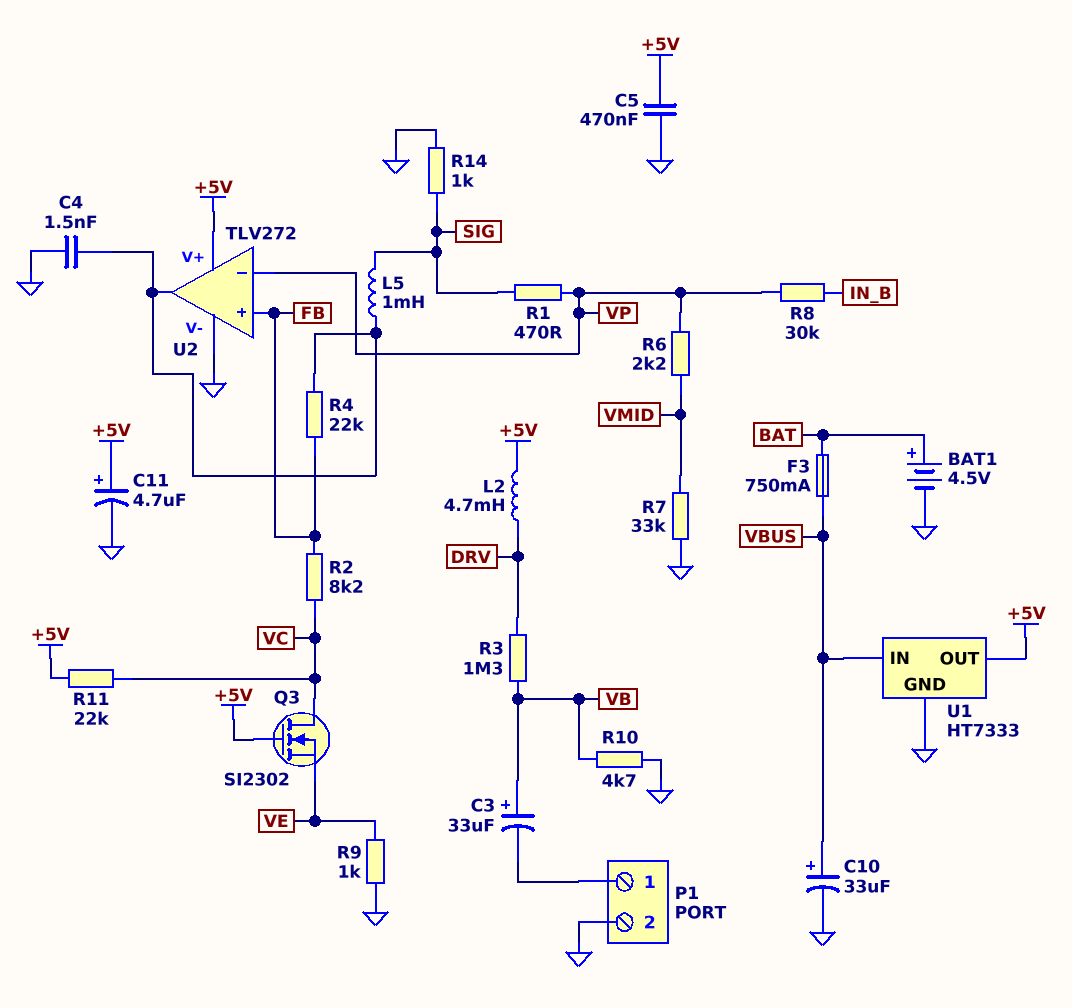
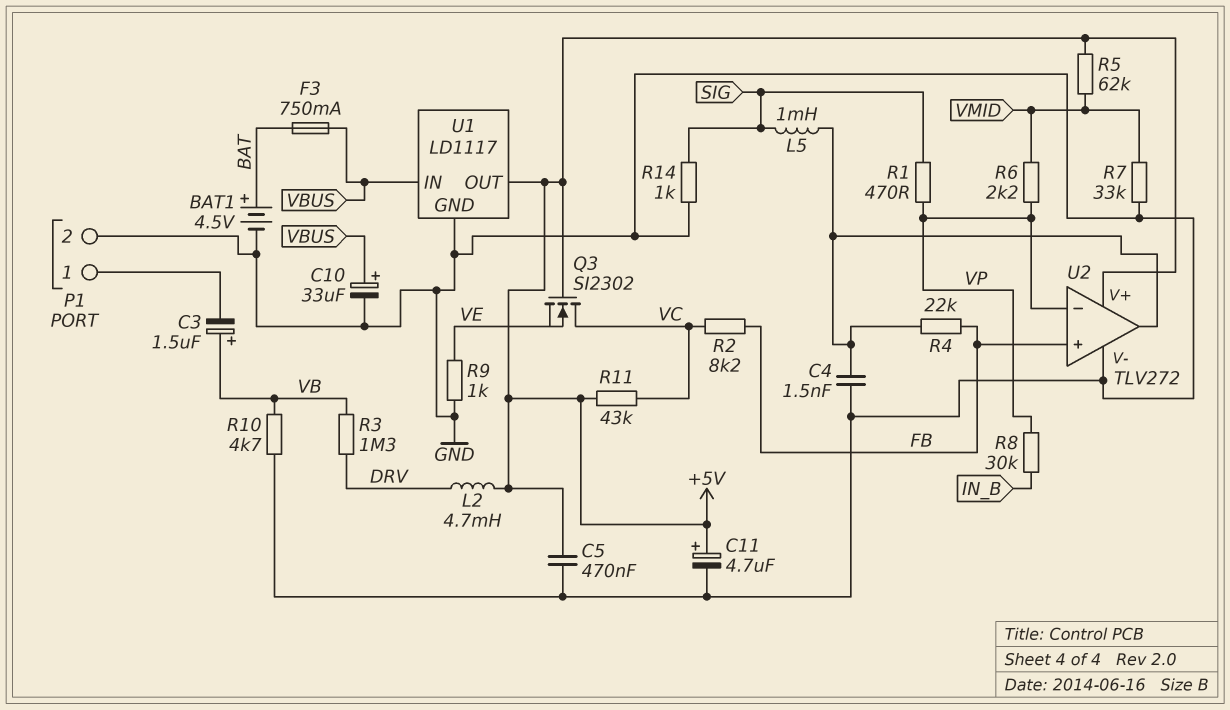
C3: 33uF (plus VB, minus P1/1) -> 1.5uF (plus VB, minus P1/1)
R5: none -> 62k (+5V, VMID)
R11: 22k (+5V, VC) -> 43k (+5V, VC)
U1: HT7333 -> LD1117

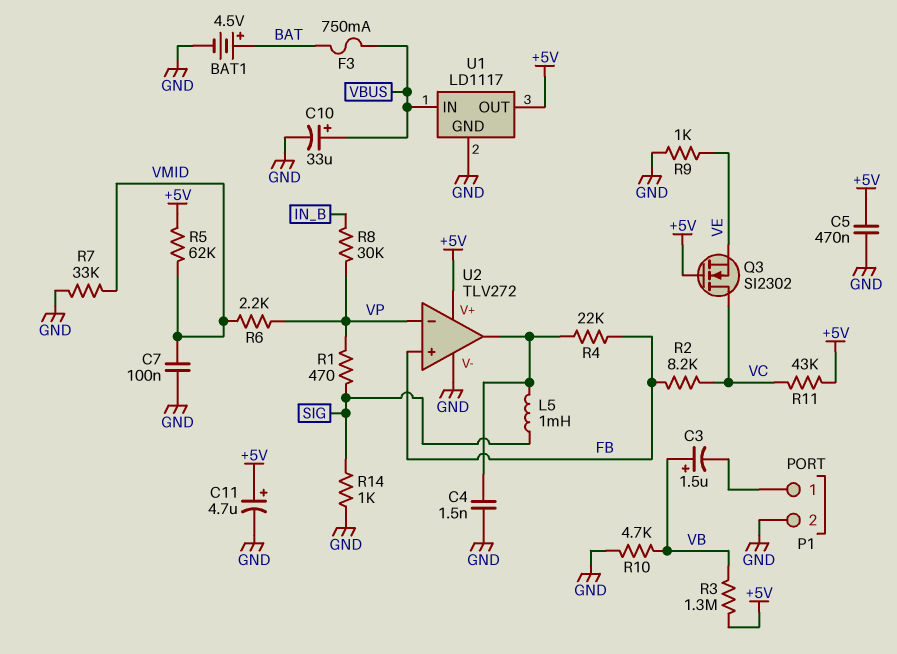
C7: none -> 100nF (GND, VMID)
L2: 4.7mH (+5V, DRV) -> none
R3: 1.3M (DRV, VB) -> 1.3M (+5V, VB)

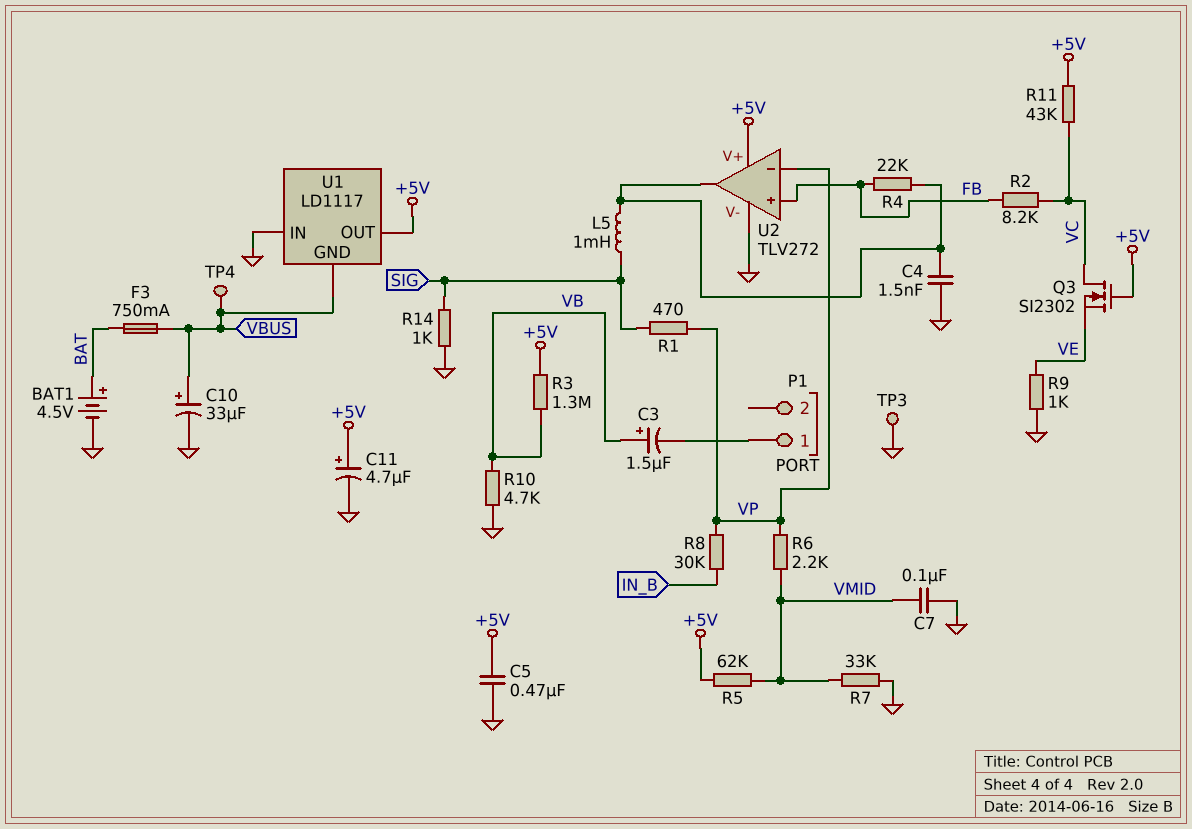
P1 pin 2: GND -> none
TP3: none -> test point (GND)
TP4: none -> test point (VBUS)
U1 pin GND: GND -> VBUS
U1 pin IN: VBUS -> GND

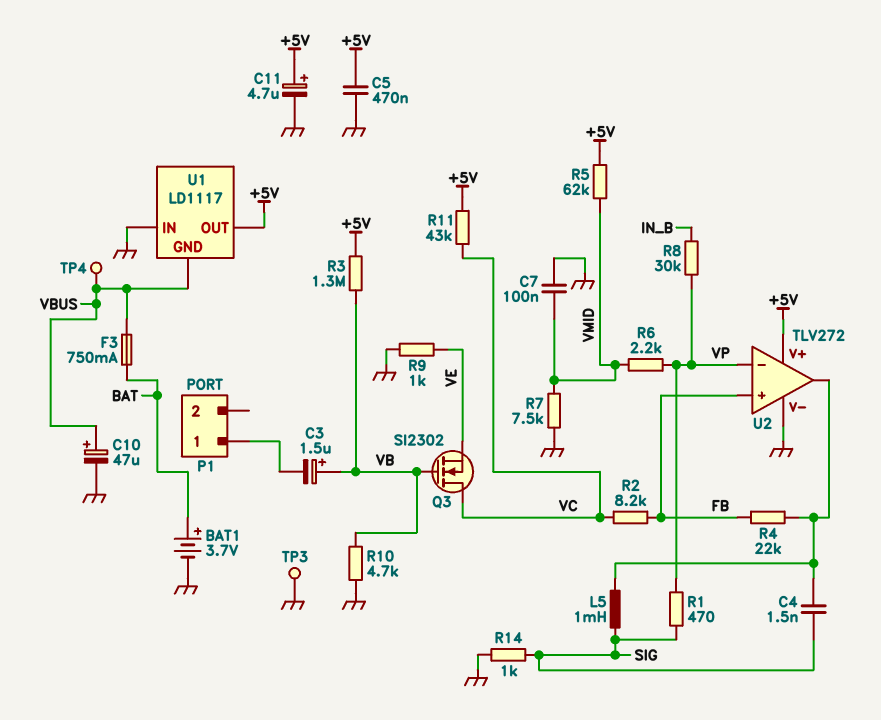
BAT1: 4.5V (plus BAT, minus GND) -> 3.7V (plus BAT, minus GND)
C4: 1.5nF (GND, U2/out) -> 1.5nF (SIG, U2/out)
C10: 33uF (plus VBUS, minus GND) -> 47uF (plus VBUS, minus GND)
Q3: NMOS SI2302 (G +5V, D VC, S VE) -> NMOS SI2302 (G VB, D VC, S VE)
R7: 33k (GND, VMID) -> 7.5k (GND, VMID)

